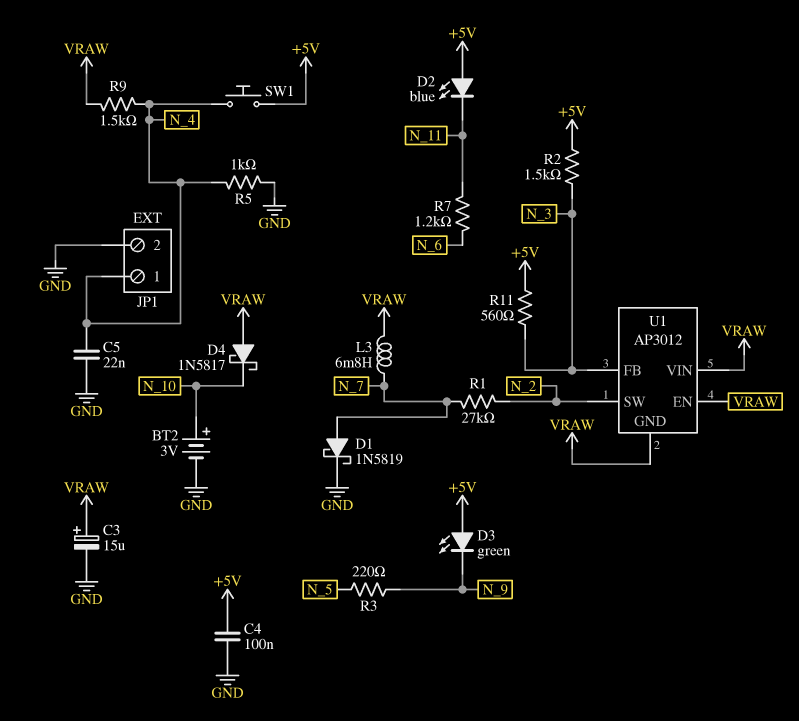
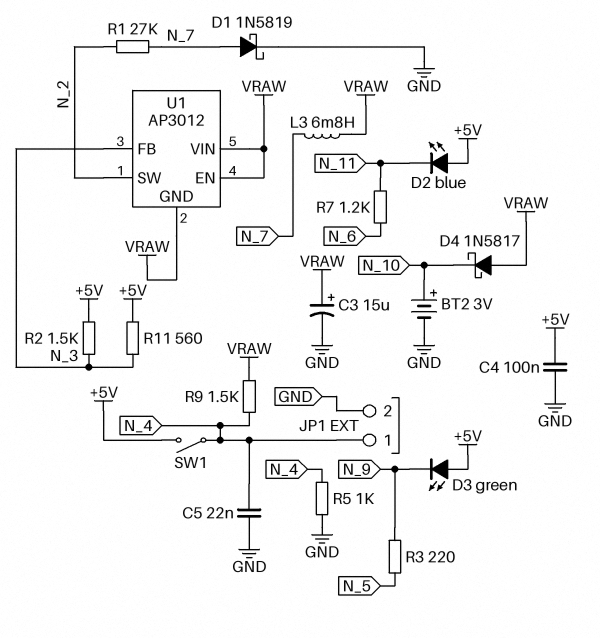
SW1: button (+5V, N_4) -> switch (+5V, N_4)

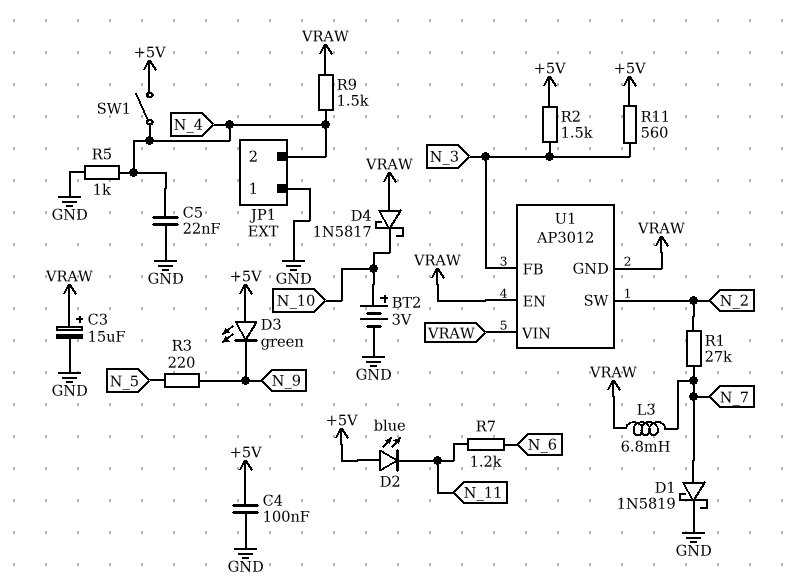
JP1 pin 1: N_4 -> GND
JP1 pin 2: GND -> N_4

